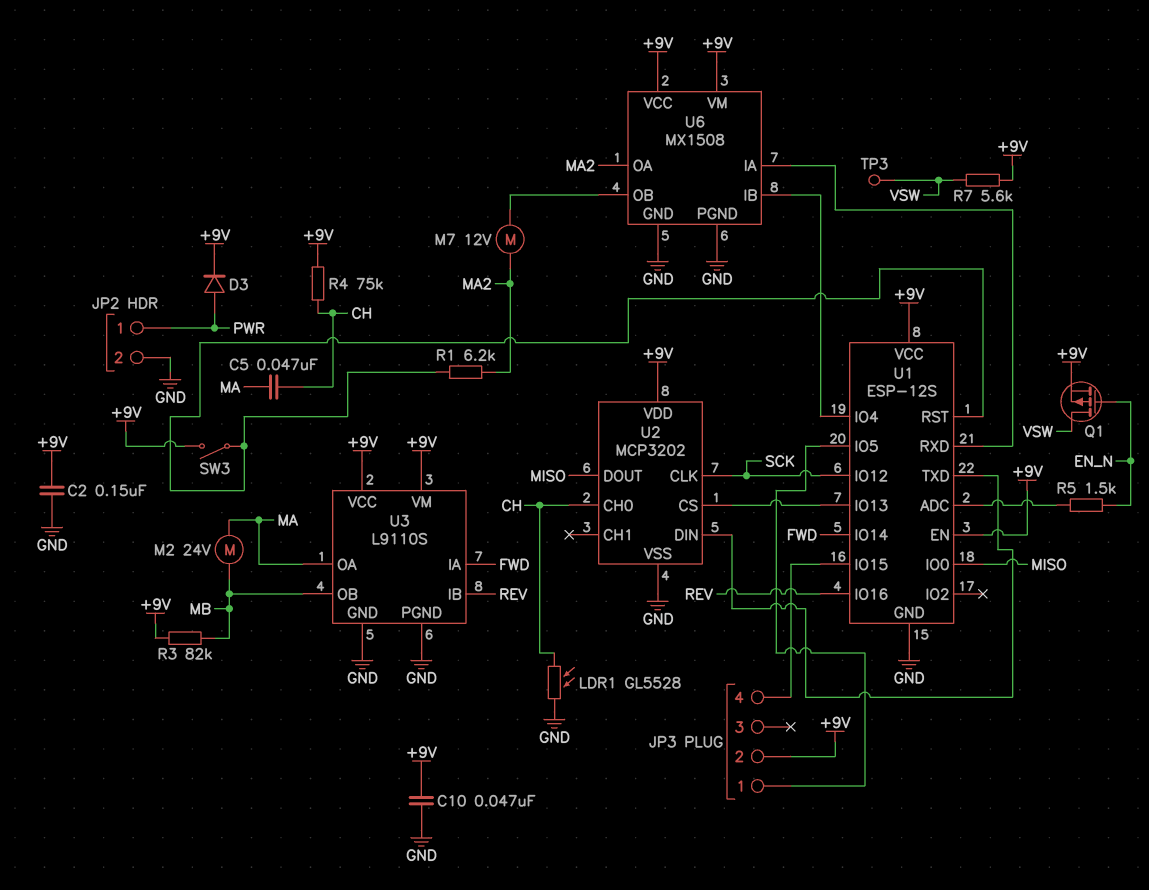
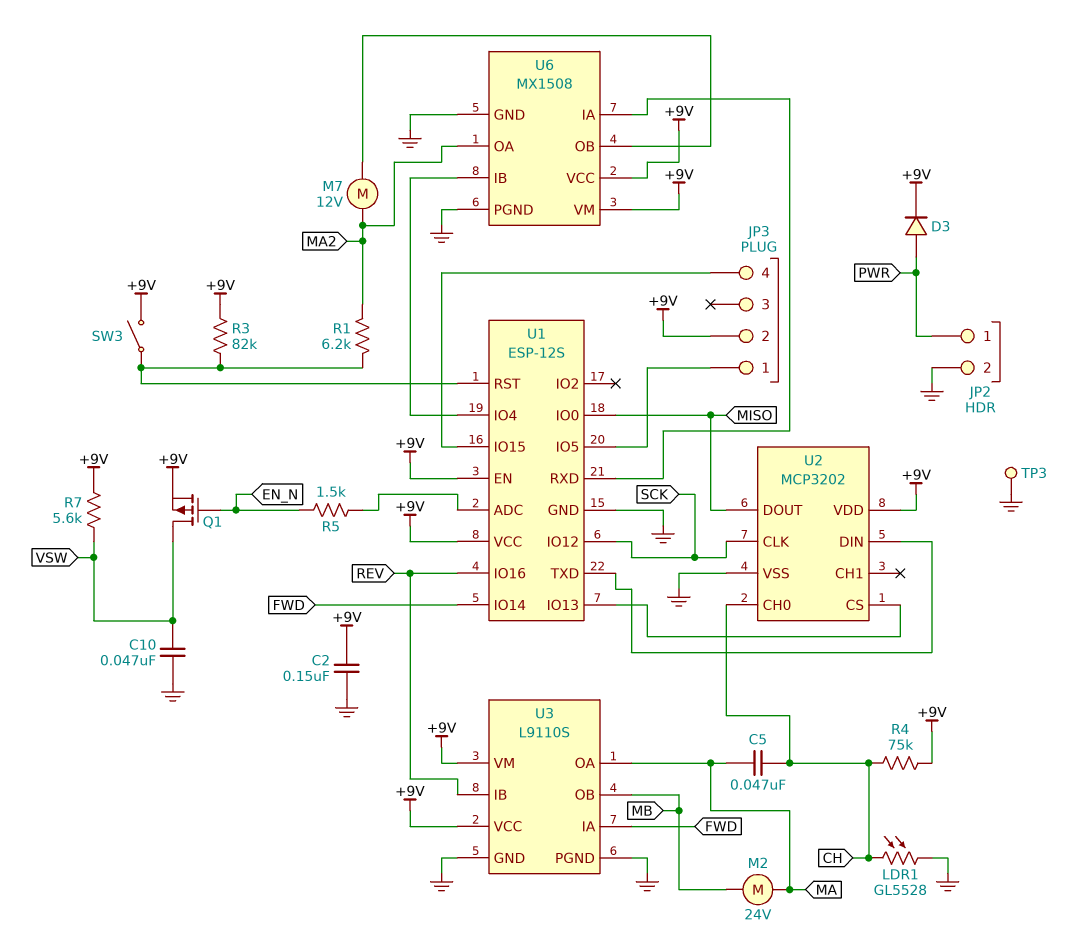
C10: 47nF (+9V, GND) -> 47nF (GND, VSW)
R3: 82k (+9V, MB) -> 82k (+9V, U1/RST)
TP3: test point (VSW) -> test point (GND)

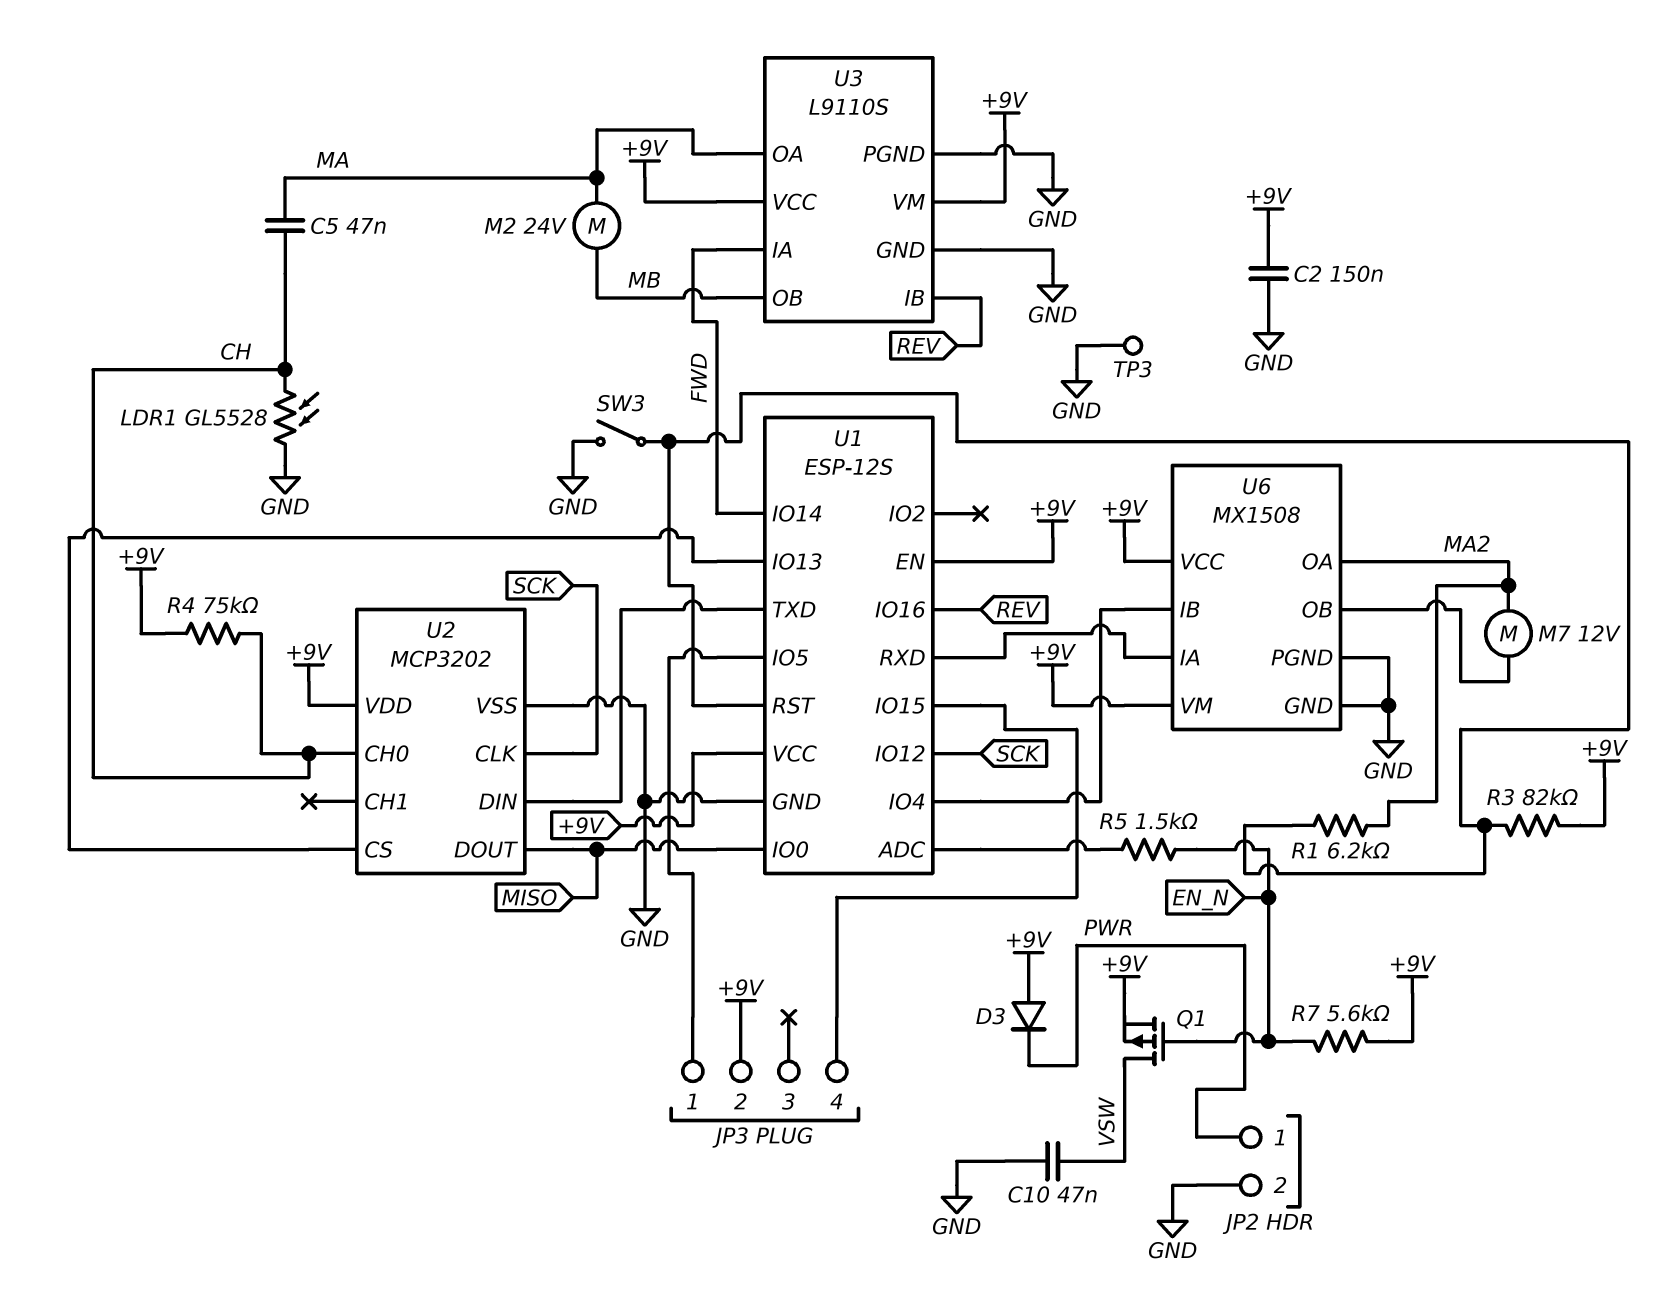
D3: diode (A PWR, K +9V) -> diode (A +9V, K PWR)
R7: 5.6k (+9V, VSW) -> 5.6k (+9V, EN_N)
SW3: switch (+9V, U1/RST) -> switch (GND, U1/RST)

